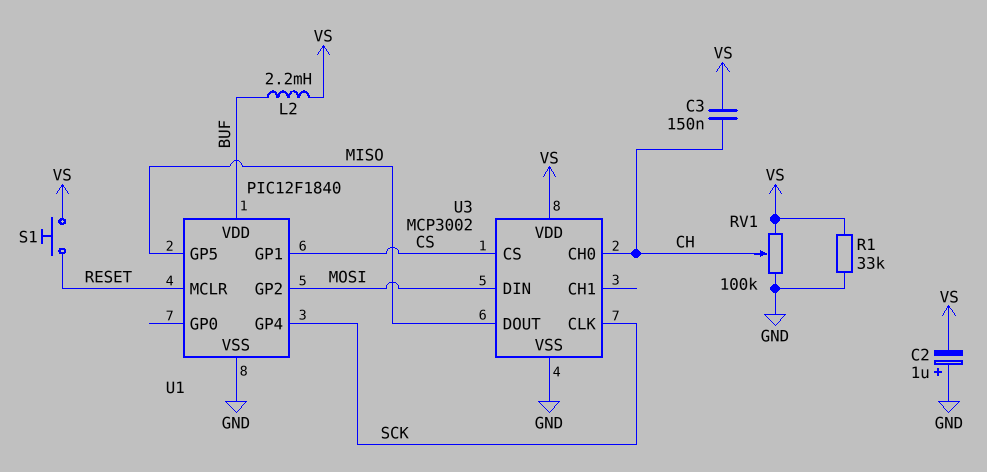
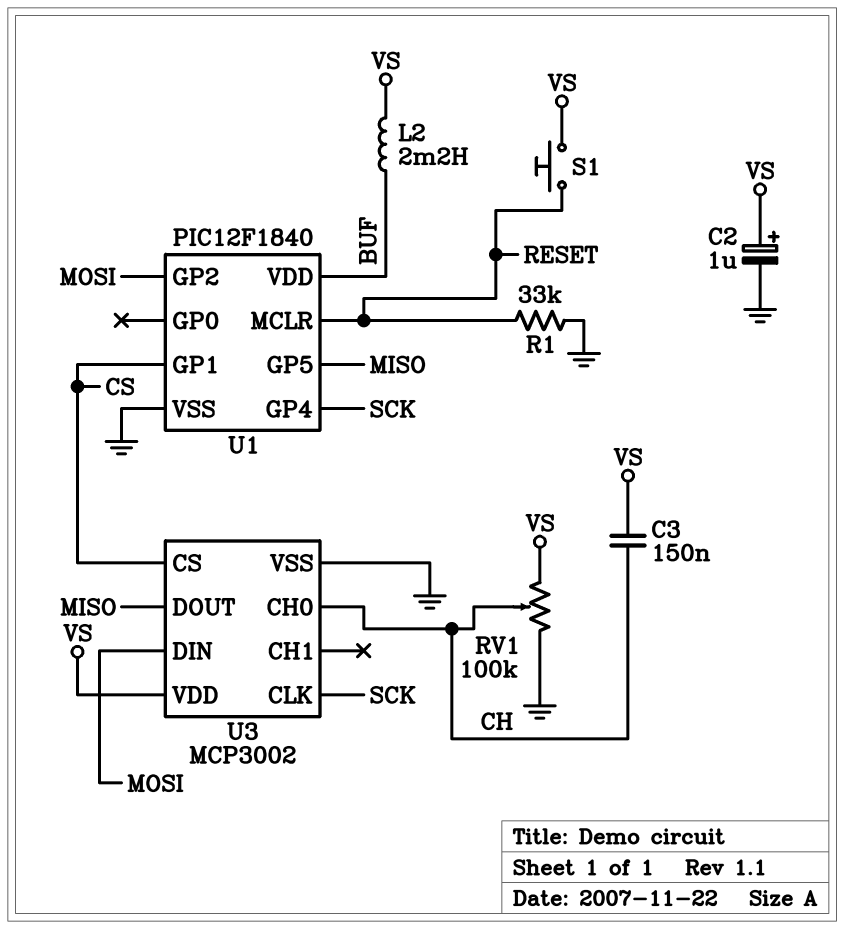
C2: 1uF (plus GND, minus VS) -> 1uF (plus VS, minus GND)
R1: 33k (GND, VS) -> 33k (GND, RESET)

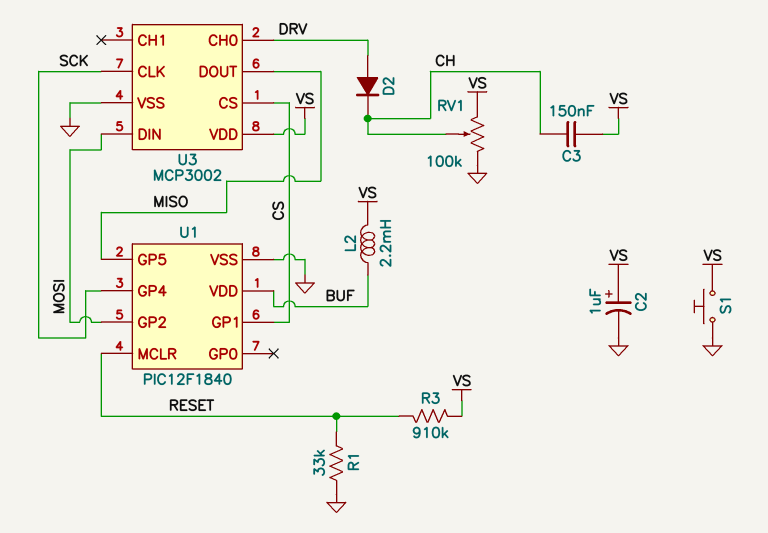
D2: none -> diode (A DRV, K CH)
R3: none -> 910k (RESET, VS)
S1: button (RESET, VS) -> button (GND, VS)
U3 pin CH0: CH -> DRV

